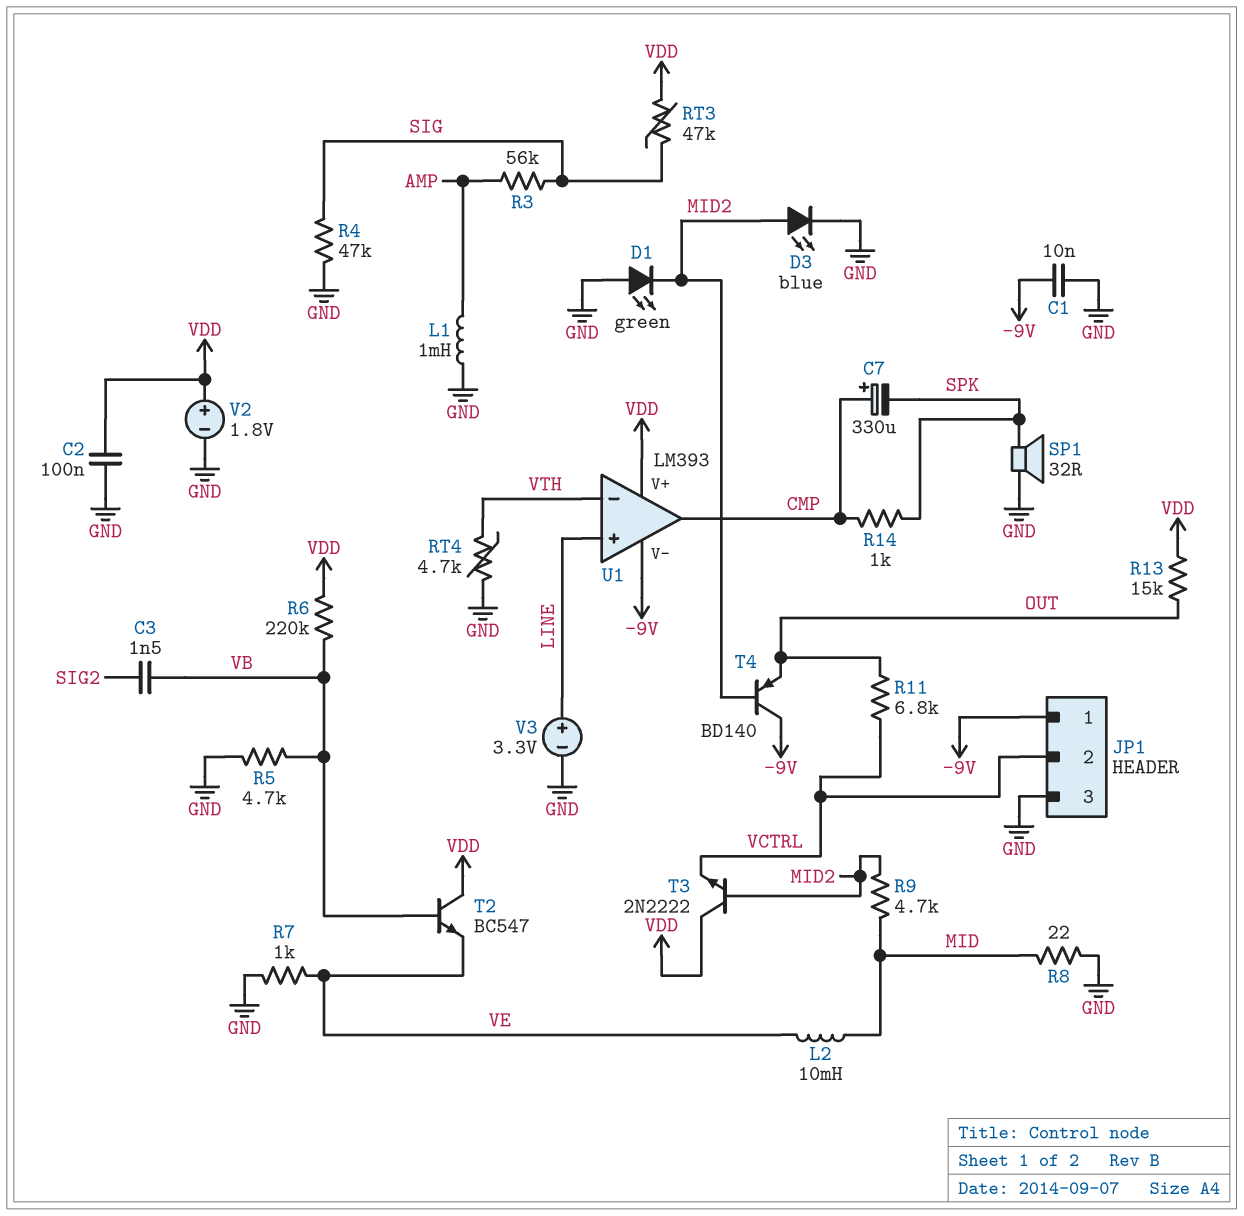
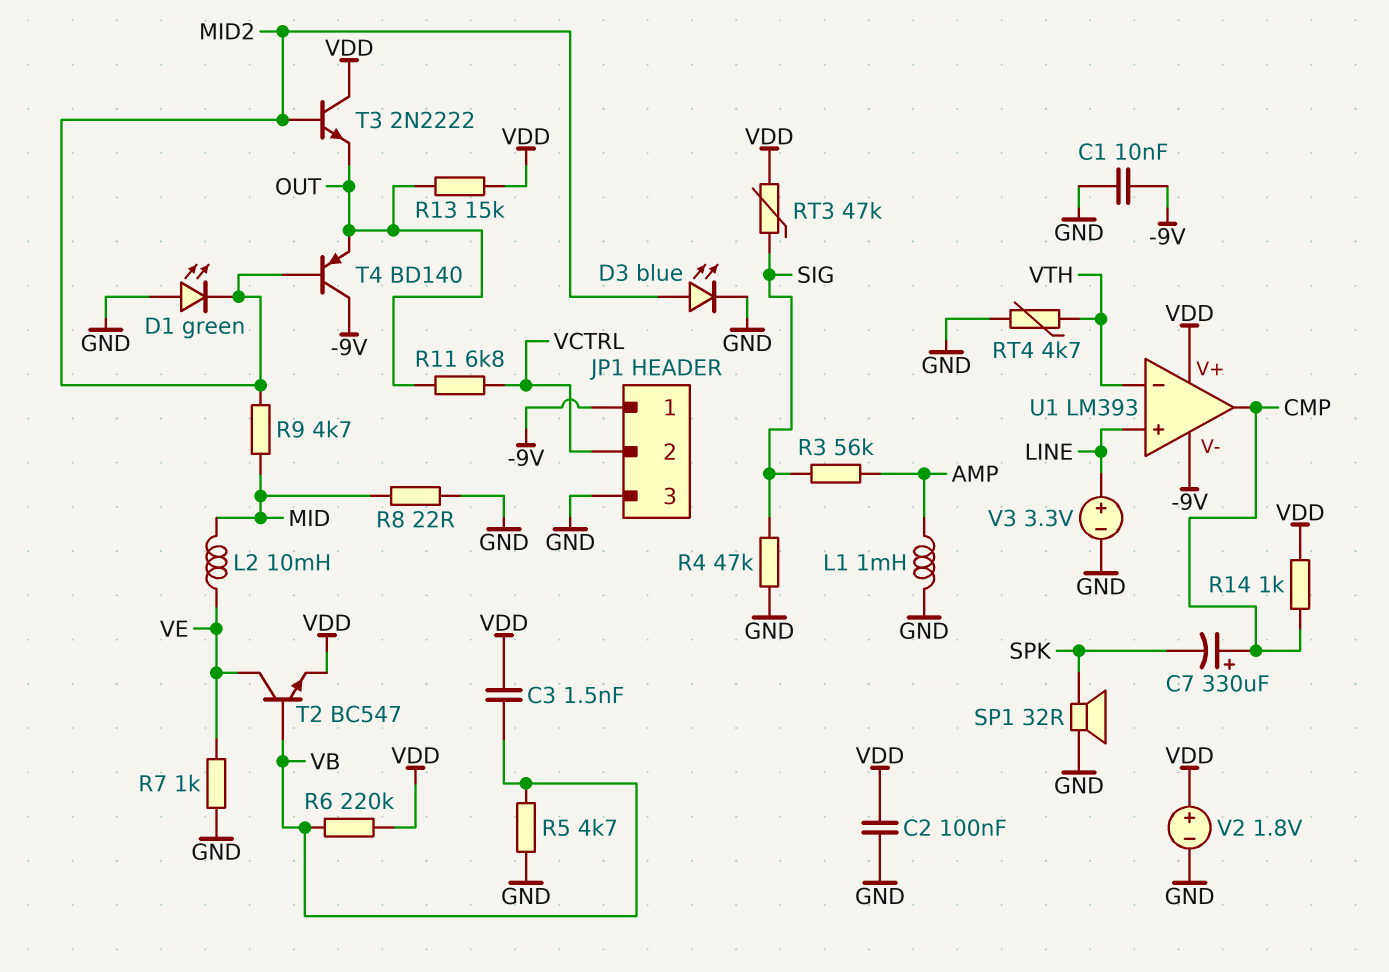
C3: 1.5nF (SIG2, VB) -> 1.5nF (VB, VDD)
R14: 1k (CMP, SPK) -> 1k (CMP, VDD)
T2: NPN BC547 (B VB, C VDD, E VE) -> NPN BC547 (B VB, C VE, E VDD)
T3: NPN 2N2222 (B MID2, C VDD, E VCTRL) -> NPN 2N2222 (B MID2, C VDD, E OUT)

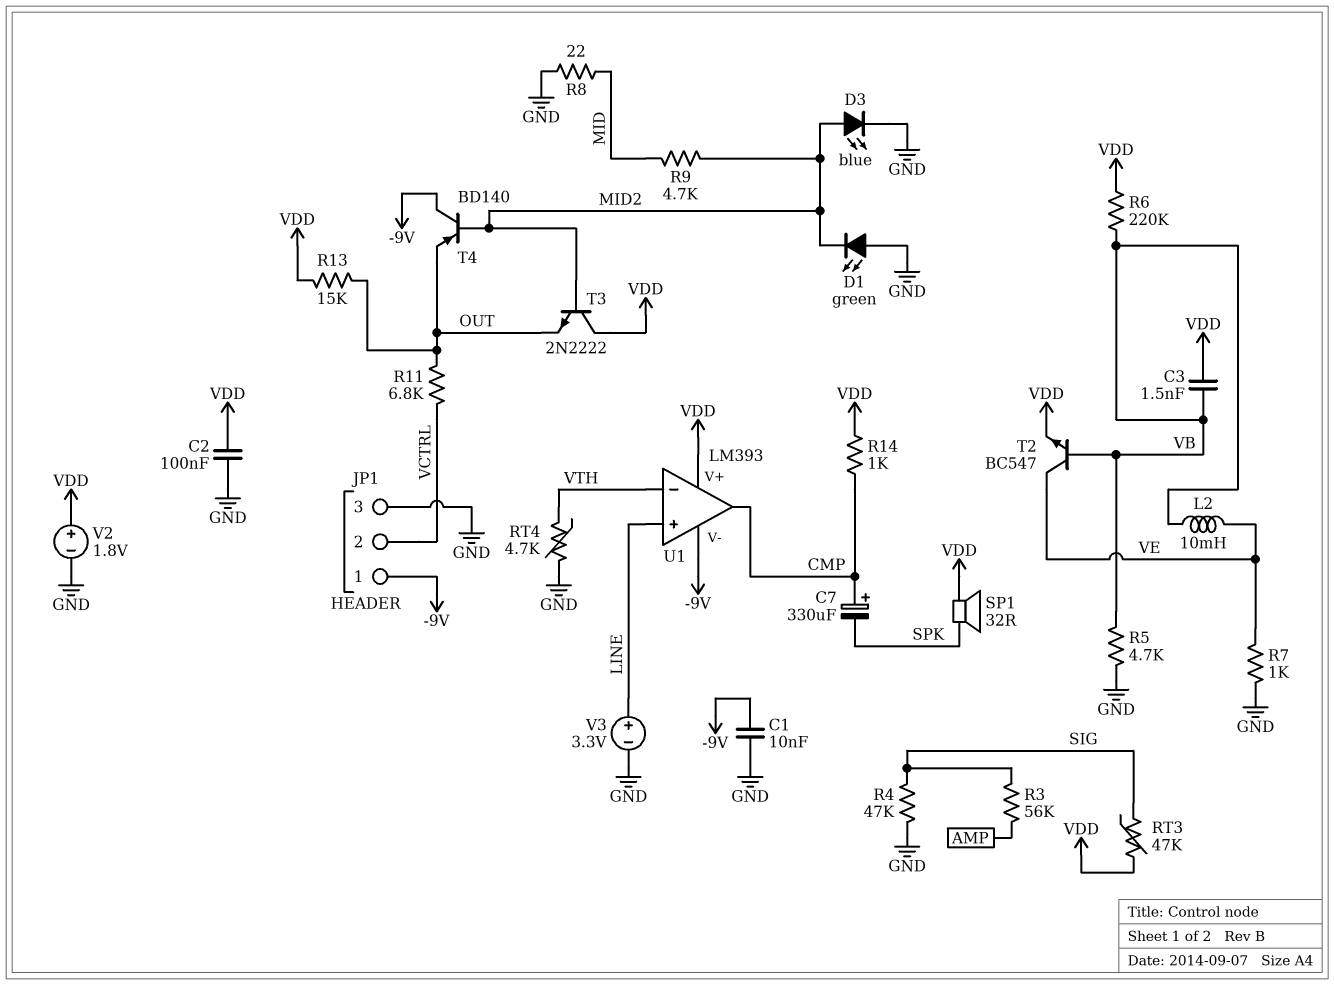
L1: 1mH (AMP, GND) -> none
L2: 10mH (MID, VE) -> 10mH (VB, VE)
SP1: speaker 32R (GND, SPK) -> speaker 32R (SPK, VDD)

